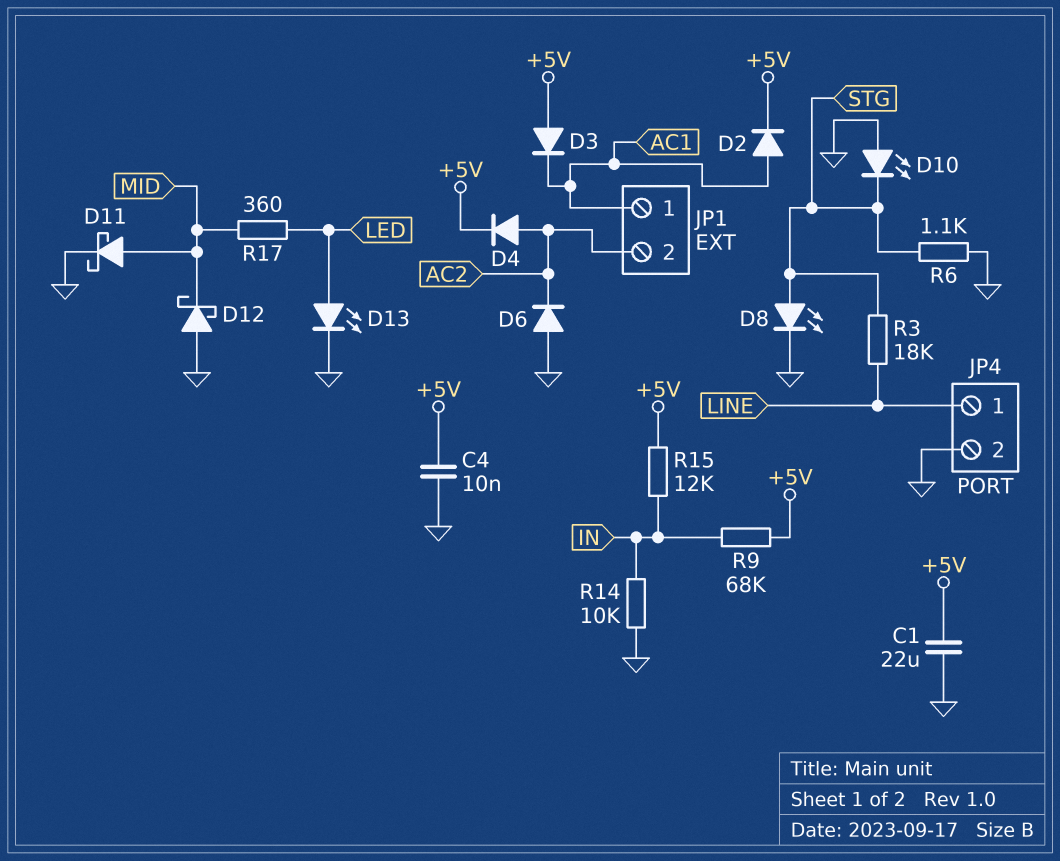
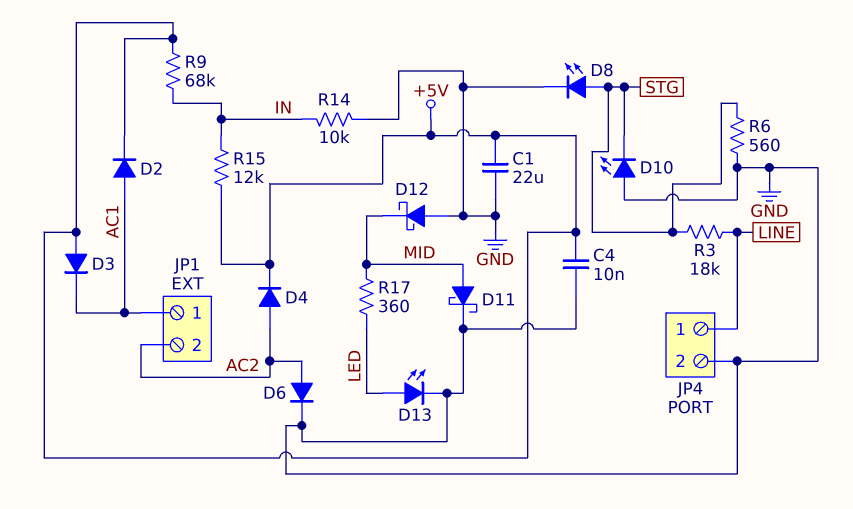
D6: diode (A GND, K AC2) -> diode (A AC2, K GND)
R6: 1.1k (GND, STG) -> 560 (GND, STG)

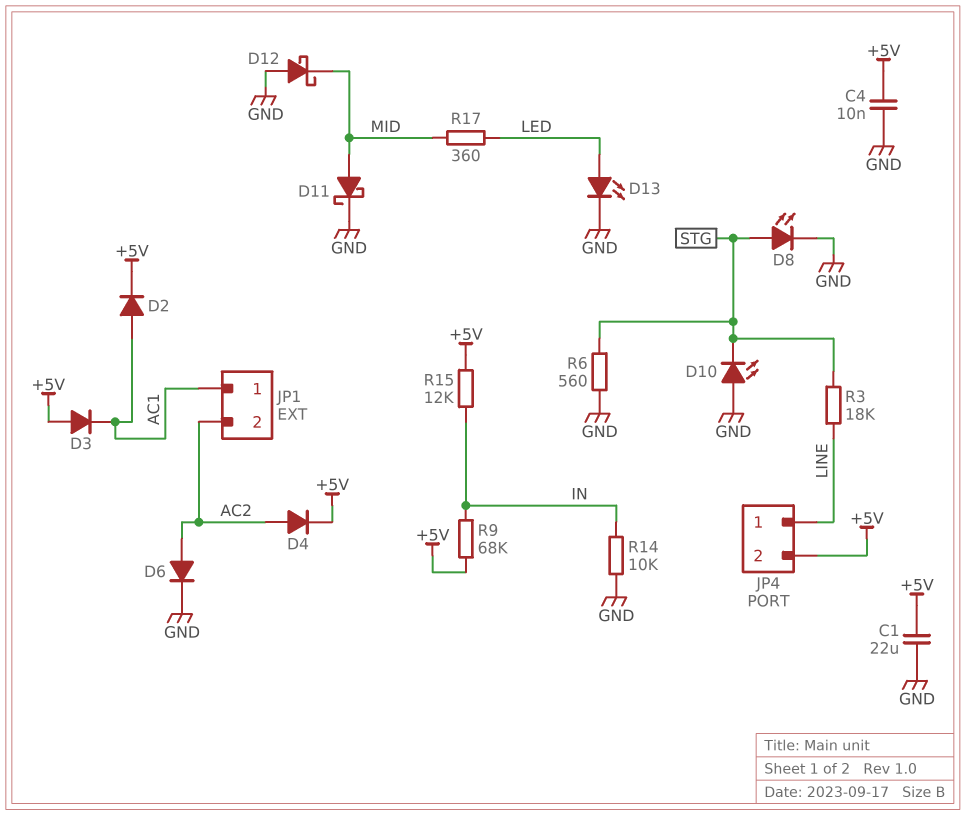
JP4 pin 2: GND -> +5V

